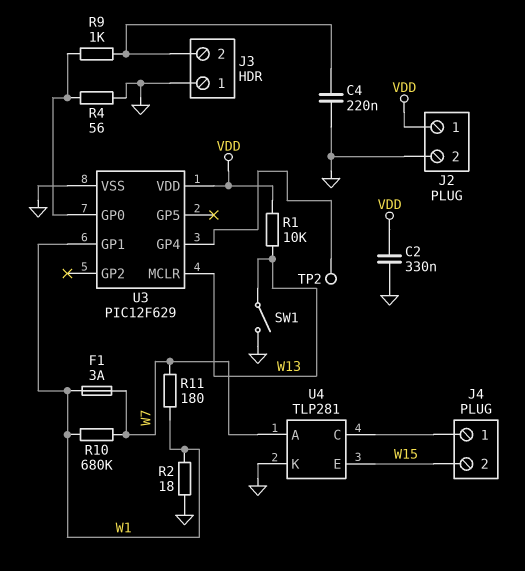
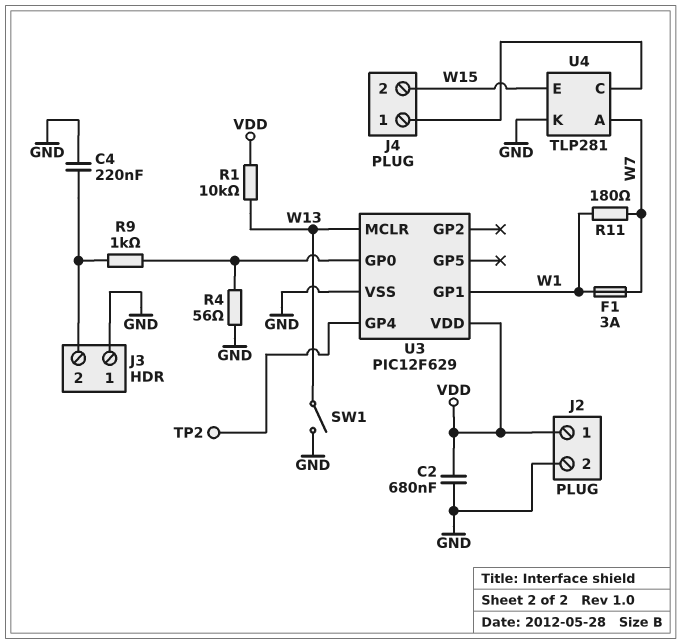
C2: 330nF (GND, VDD) -> 680nF (GND, VDD)
R2: 18 (GND, W1) -> none
R10: 680k (W1, W7) -> none

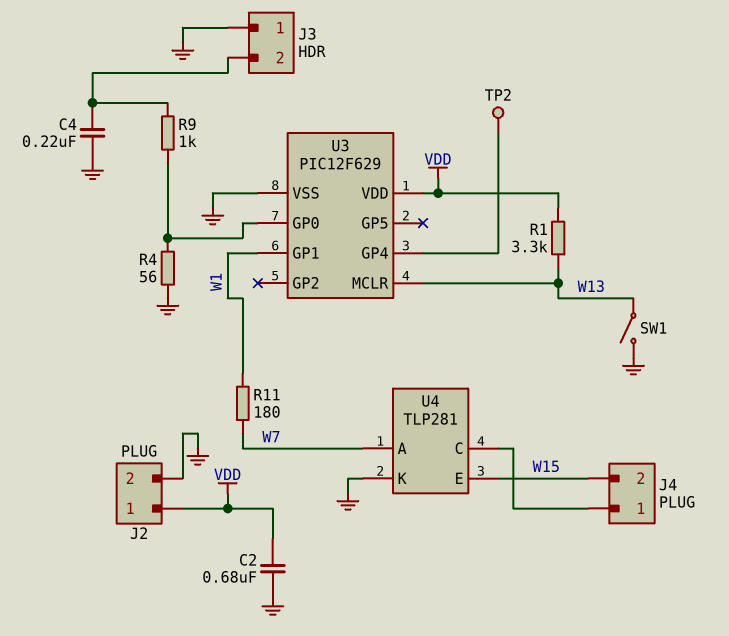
F1: 3A (W1, W7) -> none
R1: 10k (VDD, W13) -> 3.3k (VDD, W13)

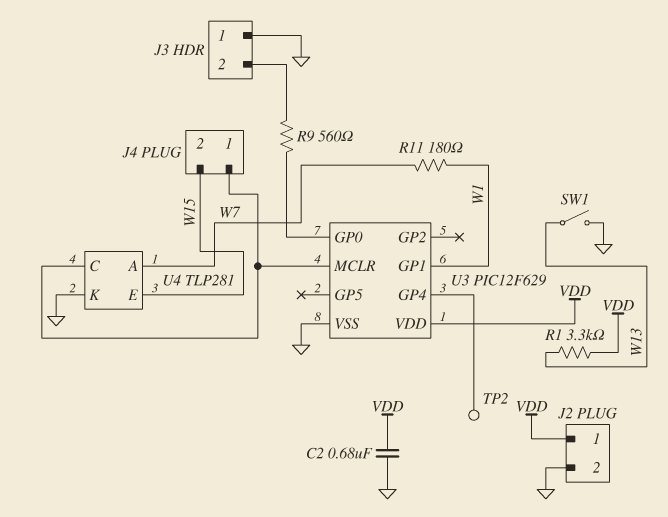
C4: 220nF (GND, J3/2) -> none
R4: 56 (GND, U3/GP0) -> none
R9: 1k (J3/2, U3/GP0) -> 560 (J3/2, U3/GP0)
U3 pin MCLR: W13 -> J4/1

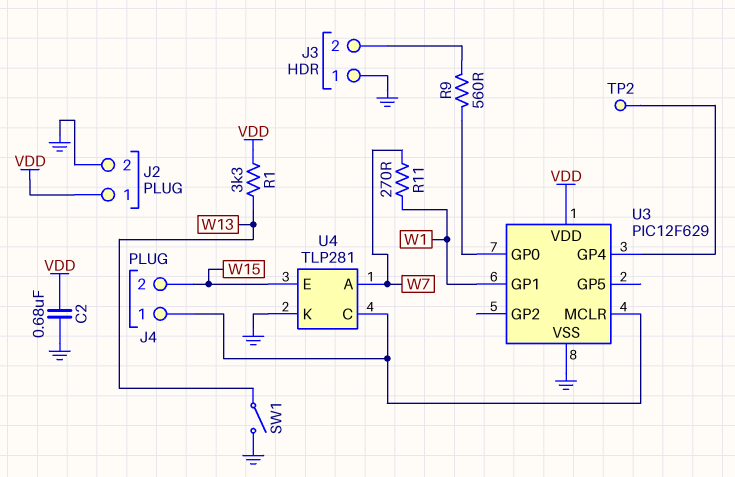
R11: 180 (W1, W7) -> 270 (W1, W7)

